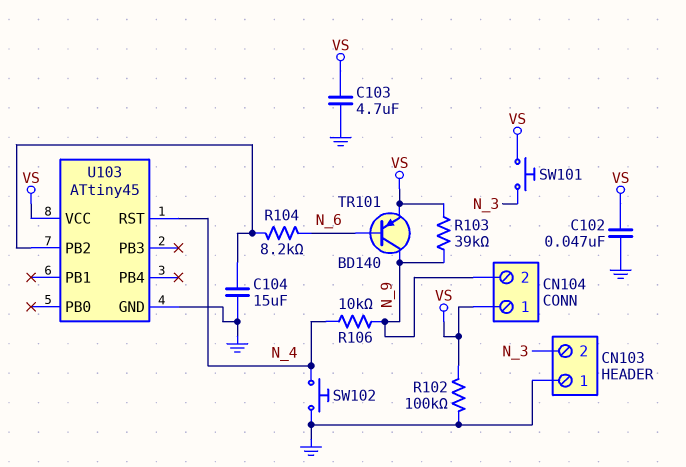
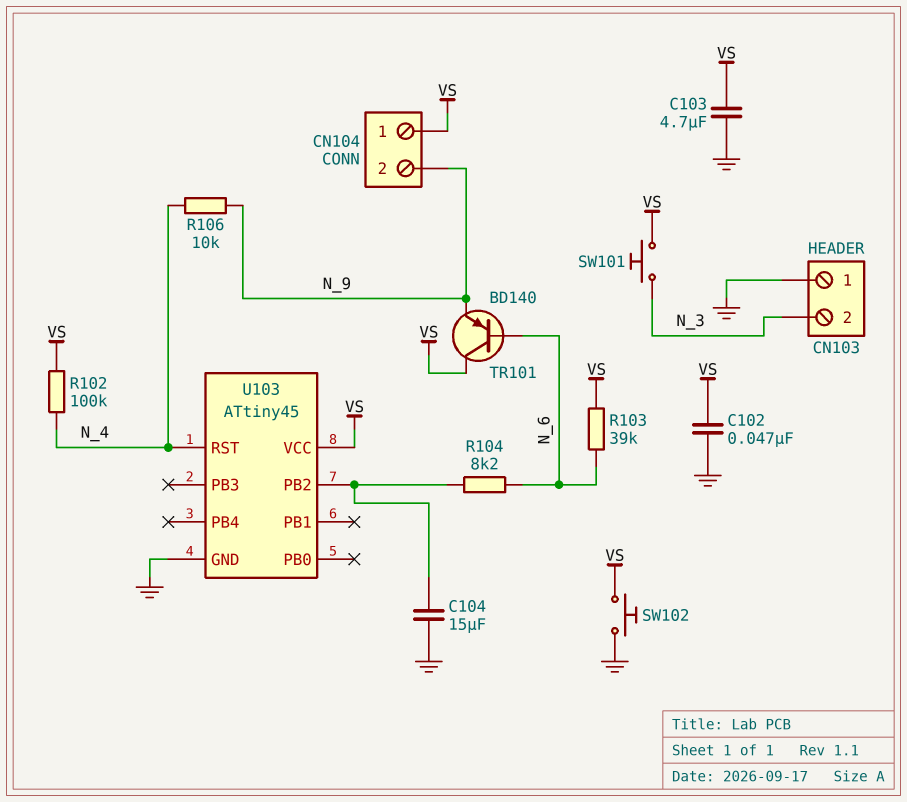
R102: 100k (GND, VS) -> 100k (N_4, VS)
R103: 39k (N_9, VS) -> 39k (N_6, VS)
SW102: button (GND, N_4) -> button (GND, VS)
TR101: PNP BD140 (B N_6, C N_9, E VS) -> PNP BD140 (B N_6, C VS, E N_9)

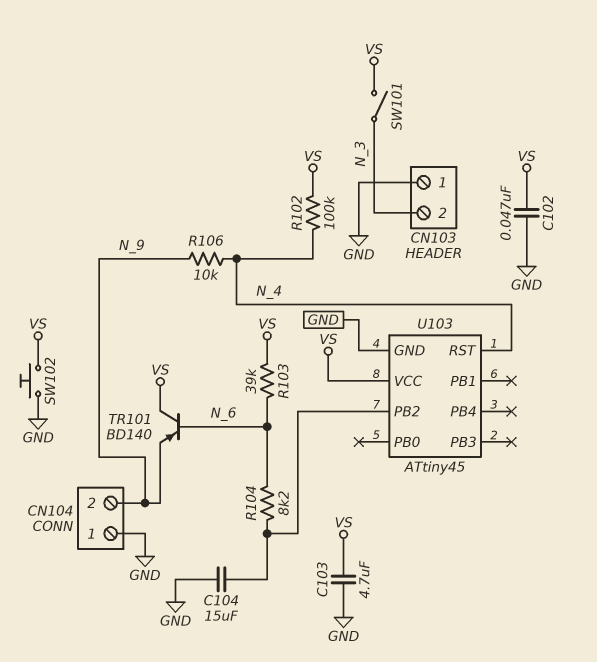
CN104 pin 1: VS -> GND
SW101: button (N_3, VS) -> switch (N_3, VS)

